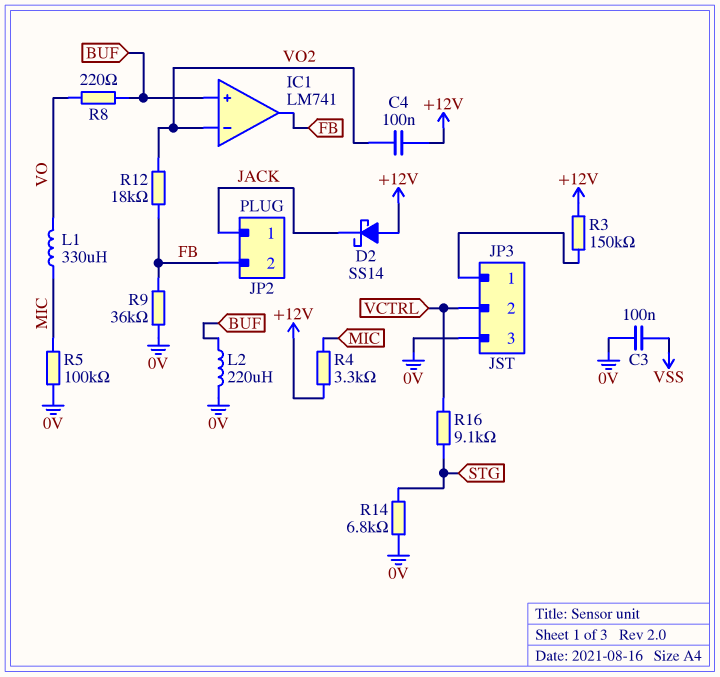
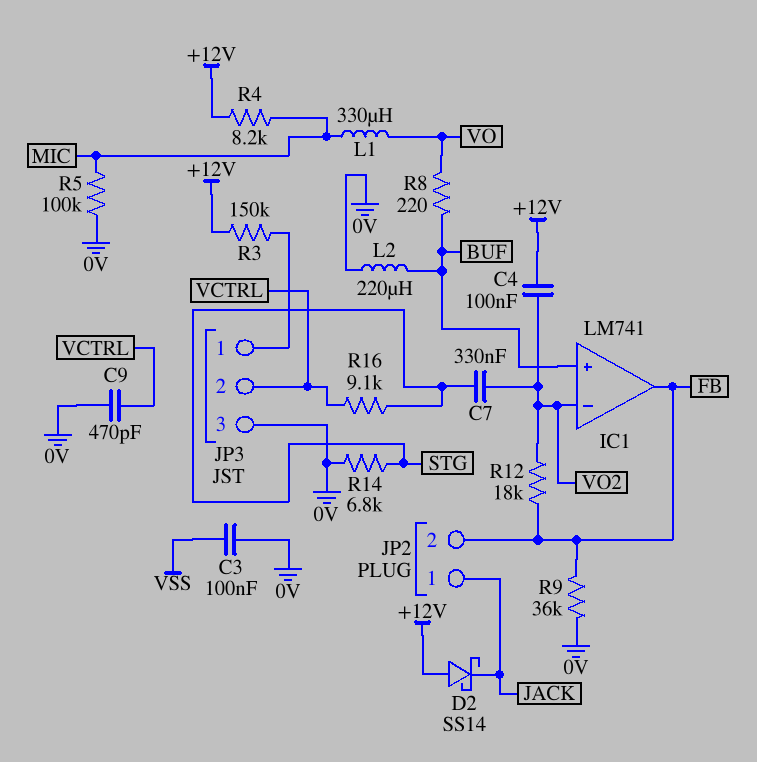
C7: none -> 330nF (STG, VO2)
C9: none -> 470pF (0V, VCTRL)
R4: 3.3k (+12V, MIC) -> 8.2k (+12V, MIC)

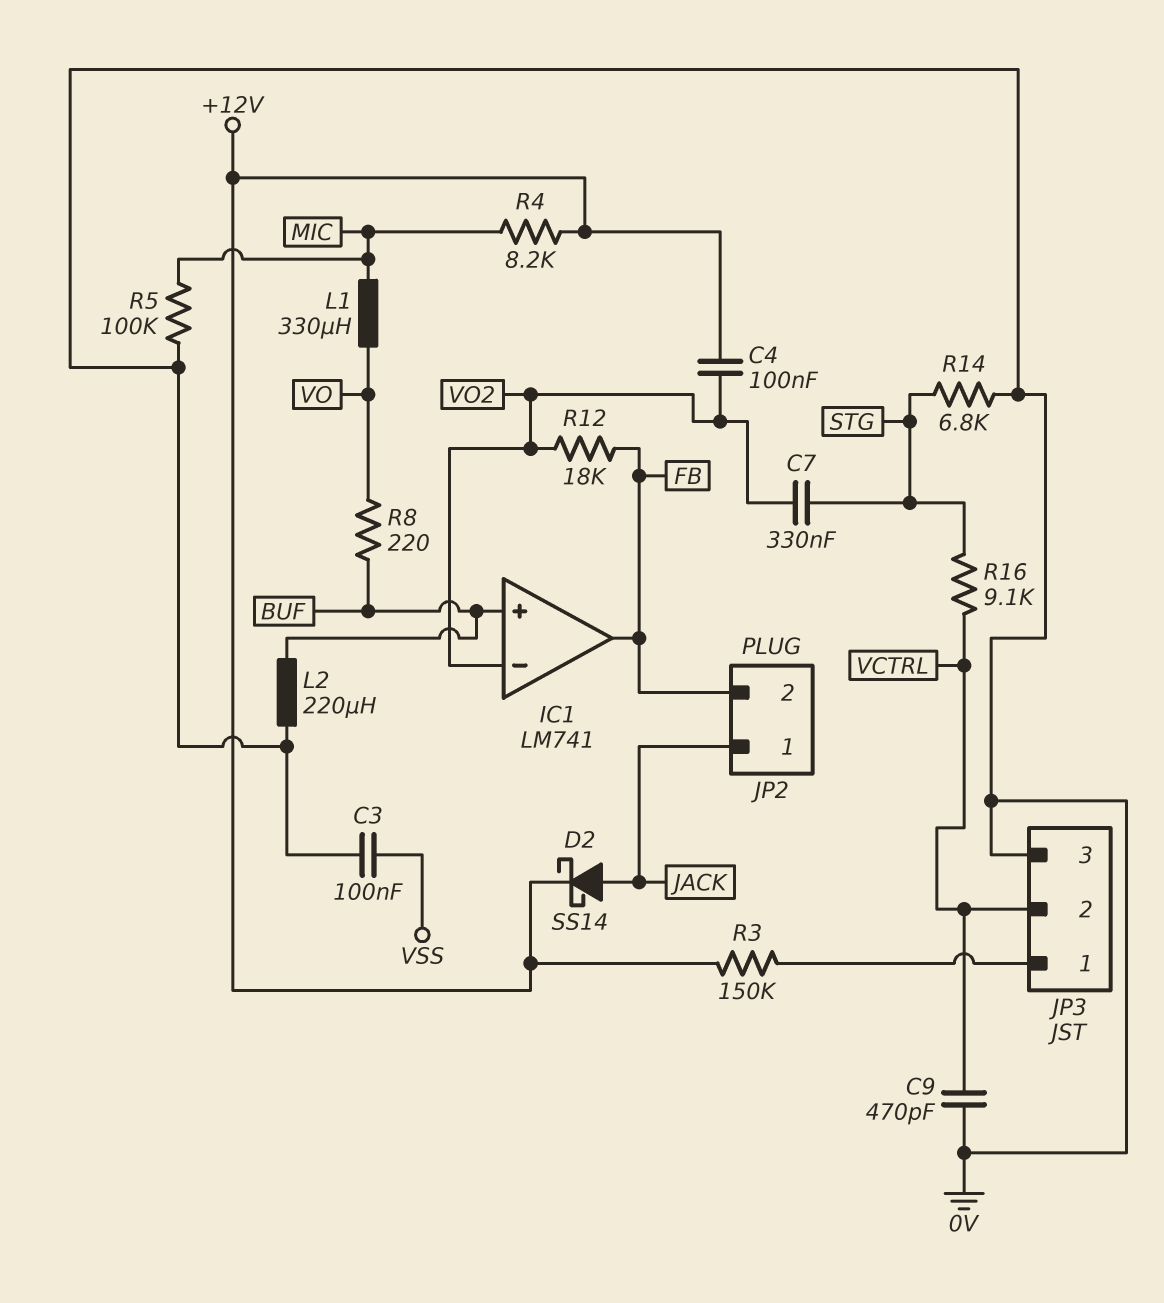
D2: schottky SS14 (A +12V, K JACK) -> schottky SS14 (A JACK, K +12V)
R9: 36k (0V, FB) -> none

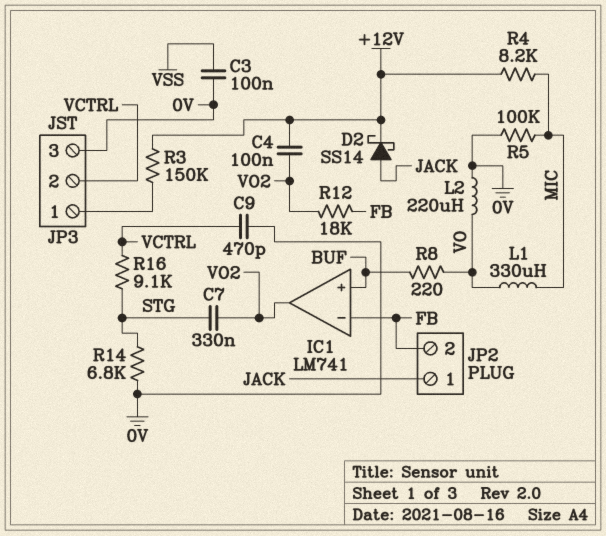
IC1 pin in-: VO2 -> FB
IC1 pin out: FB -> VO2
L2: 220uH (0V, BUF) -> 220uH (0V, VO)

